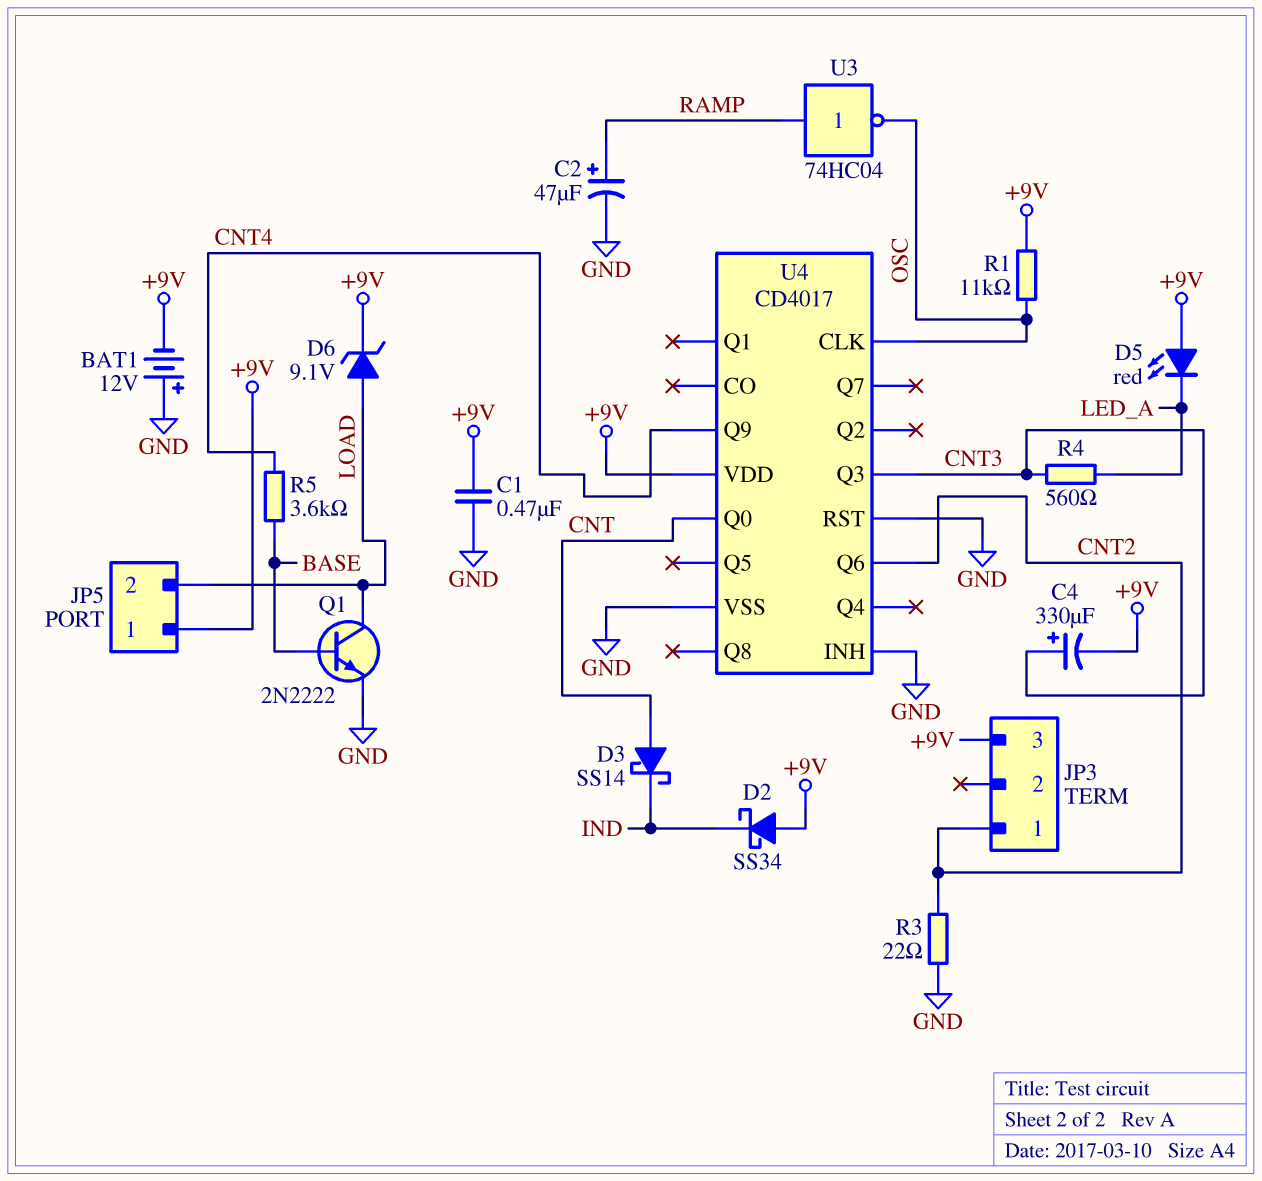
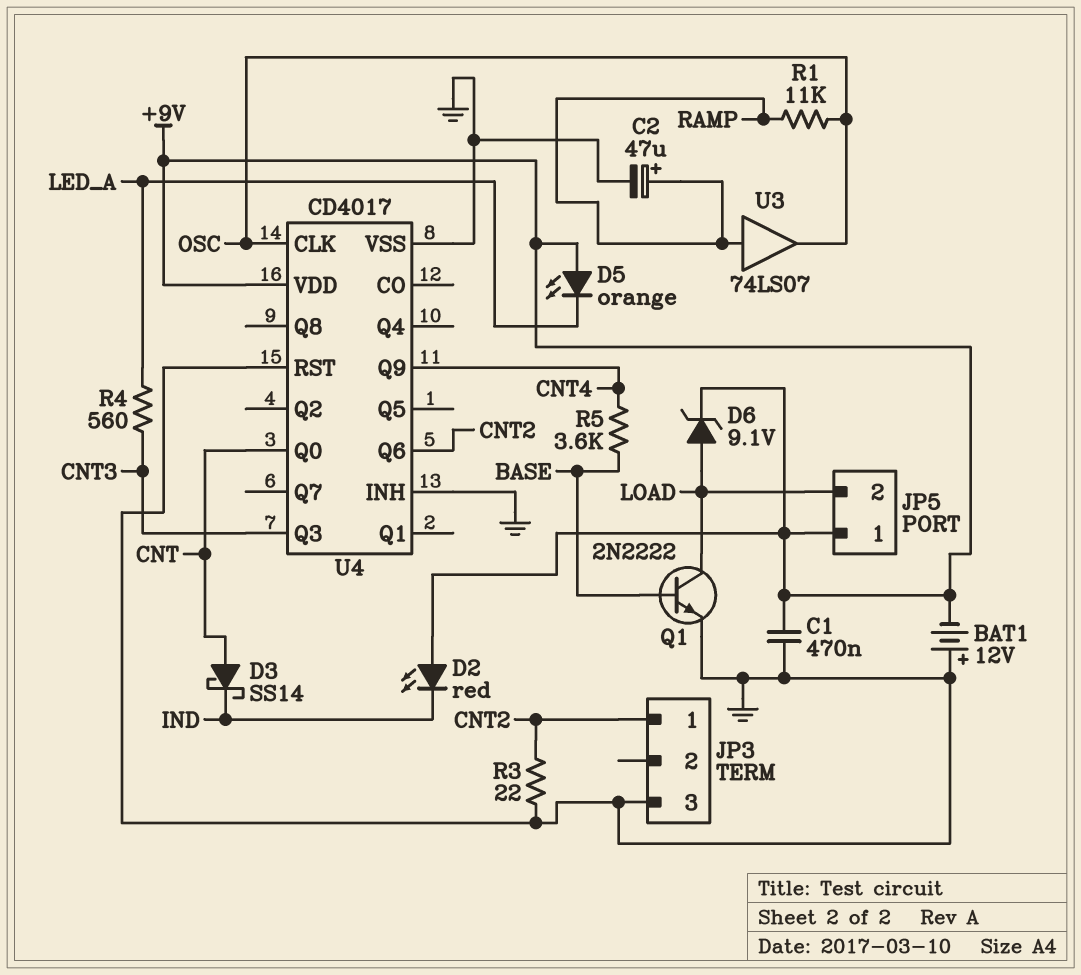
C4: 330uF (plus CNT3, minus +9V) -> none
D2: schottky SS34 (A +9V, K IND) -> LED red (A +9V, K IND)
D5: LED red (A +9V, K LED_A) -> LED orange (A +9V, K LED_A)
JP3 pin 3: +9V -> GND
R1: 11k (+9V, OSC) -> 11k (OSC, RAMP)
U3: NOT 74HC04 (in RAMP, out OSC) -> buffer 74LS07 (in RAMP, out OSC)

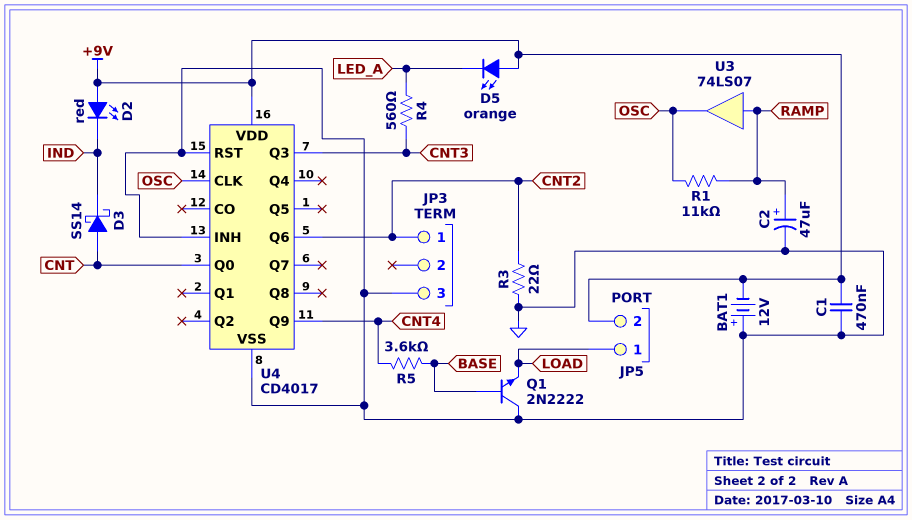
D6: zener 9.1V (A LOAD, K +9V) -> none
JP5 pin 1: +9V -> LOAD
JP5 pin 2: LOAD -> +9V
Q1: NPN 2N2222 (B BASE, C LOAD, E GND) -> NPN 2N2222 (B BASE, C GND, E LOAD)

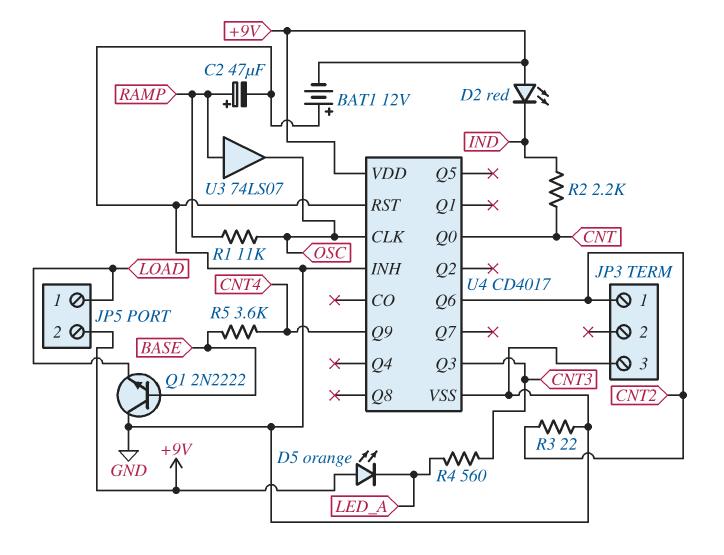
C1: 470nF (+9V, GND) -> none
D3: schottky SS14 (A CNT, K IND) -> none
R2: none -> 2.2k (CNT, IND)

